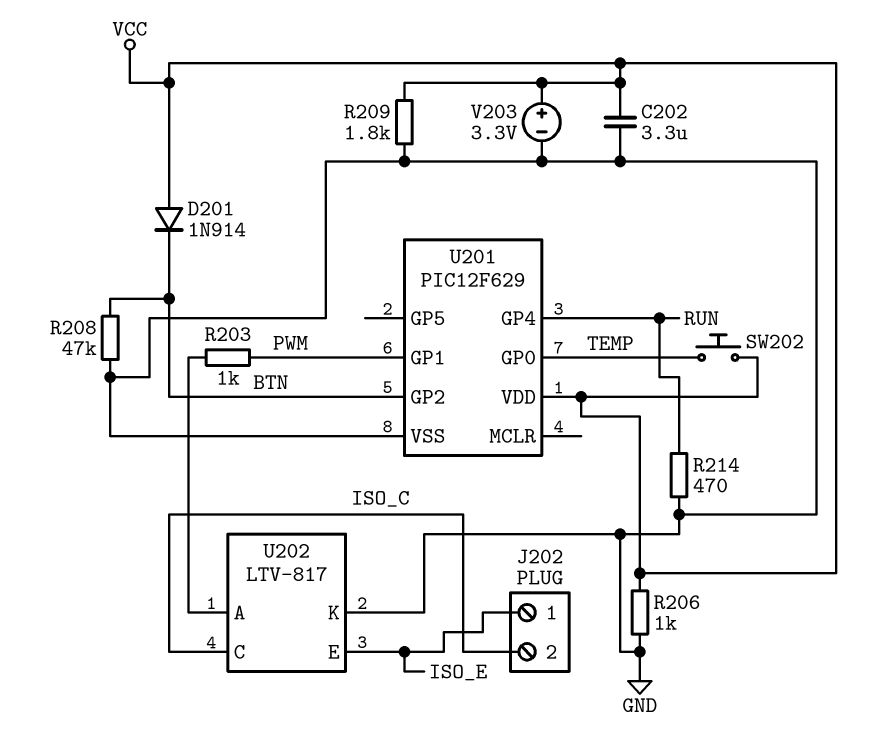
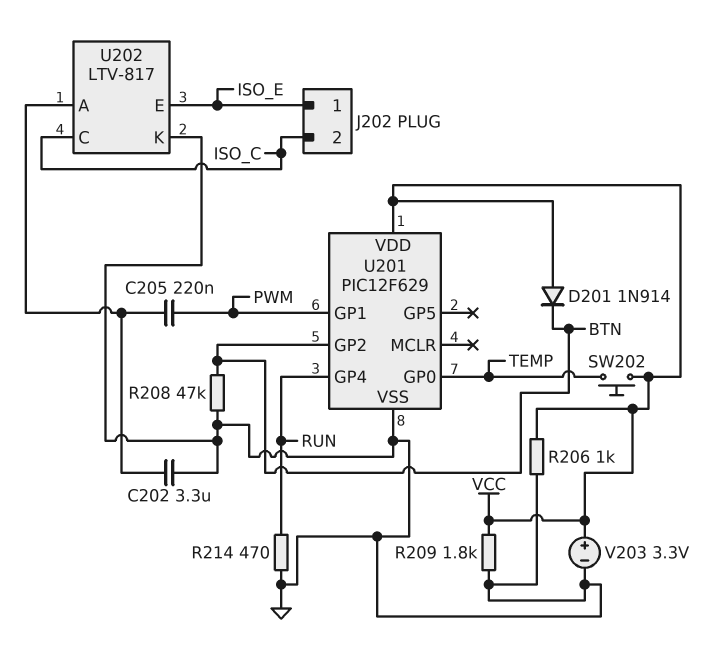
C202: 3.3uF (GND, VCC) -> 3.3uF (GND, U202/A)
C205: none -> 220nF (PWM, U202/A)
R203: 1k (PWM, U202/A) -> none

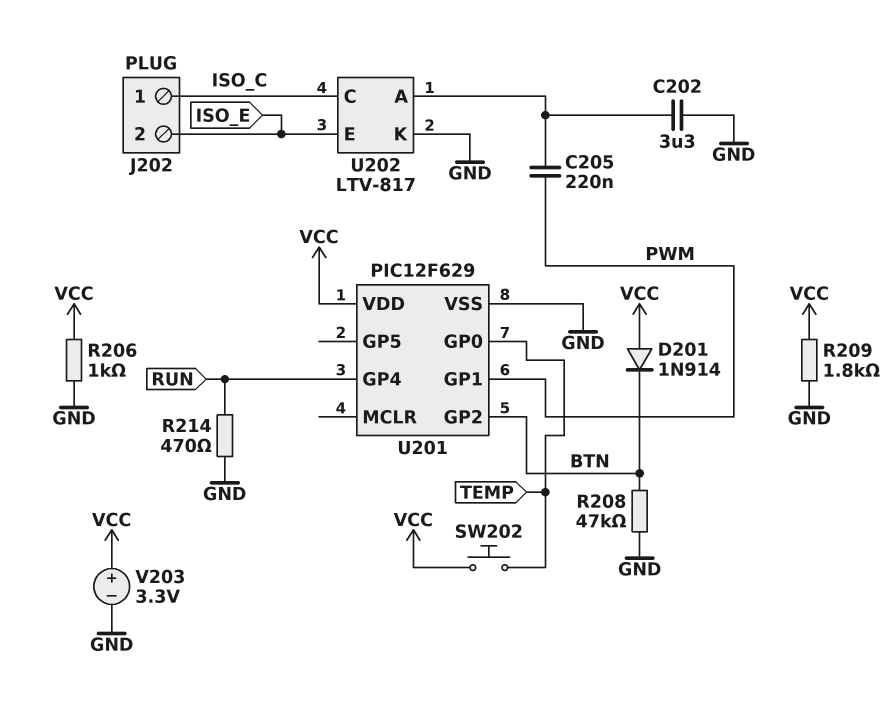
J202 pin 1: ISO_E -> ISO_C
J202 pin 2: ISO_C -> ISO_E

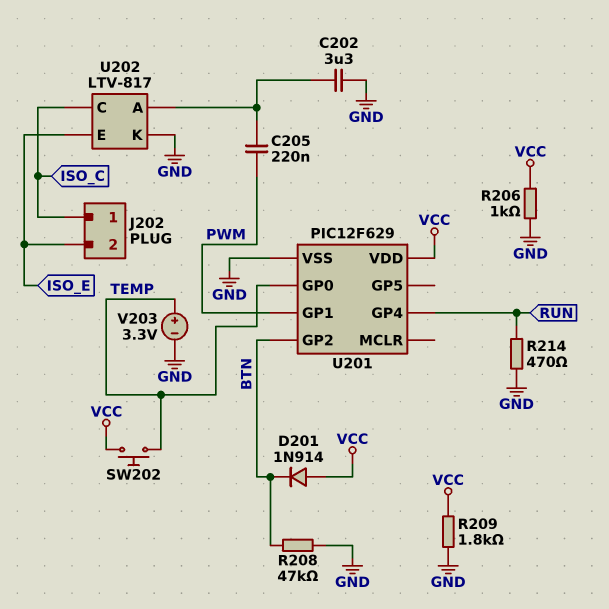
V203: 3.3V (plus VCC, minus GND) -> 3.3V (plus TEMP, minus GND)

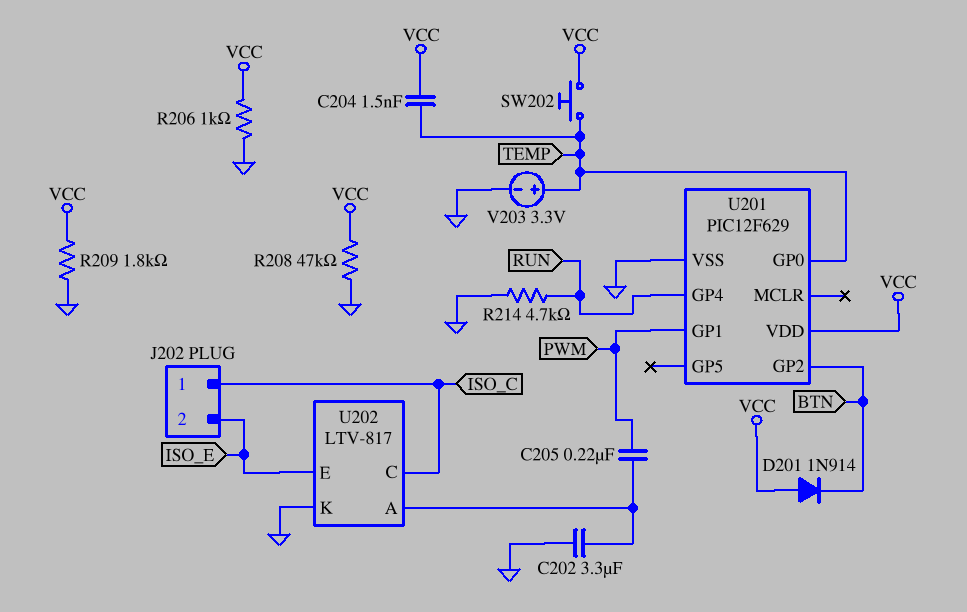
C204: none -> 1.5nF (TEMP, VCC)
R208: 47k (BTN, GND) -> 47k (GND, VCC)
R214: 470 (GND, RUN) -> 4.7k (GND, RUN)

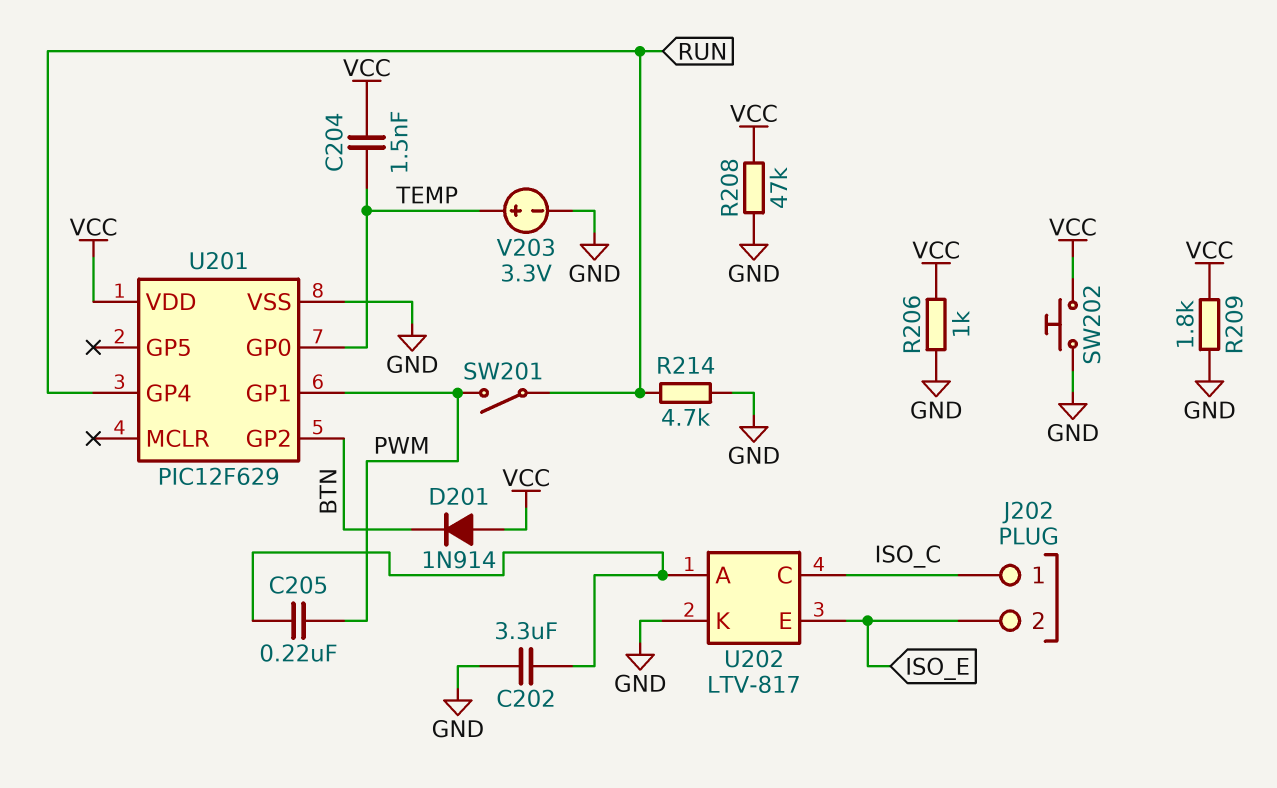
SW201: none -> switch (PWM, RUN)
SW202: button (TEMP, VCC) -> button (GND, VCC)

